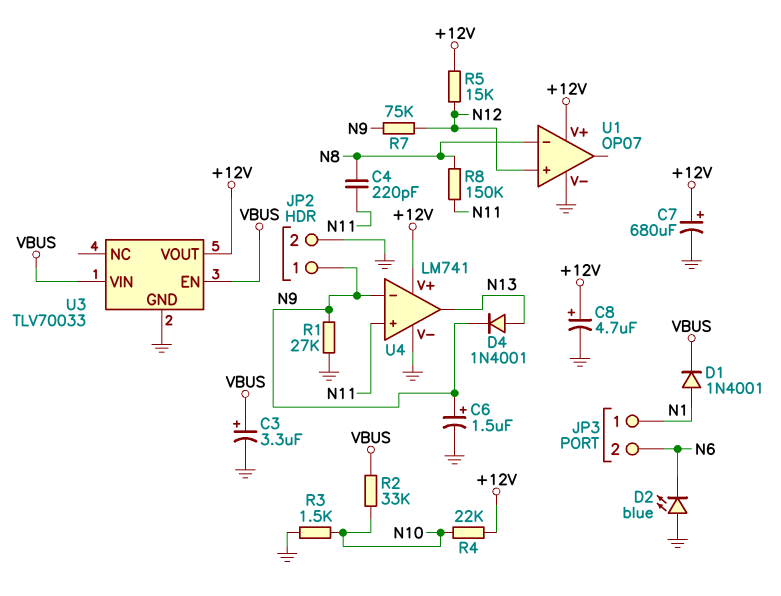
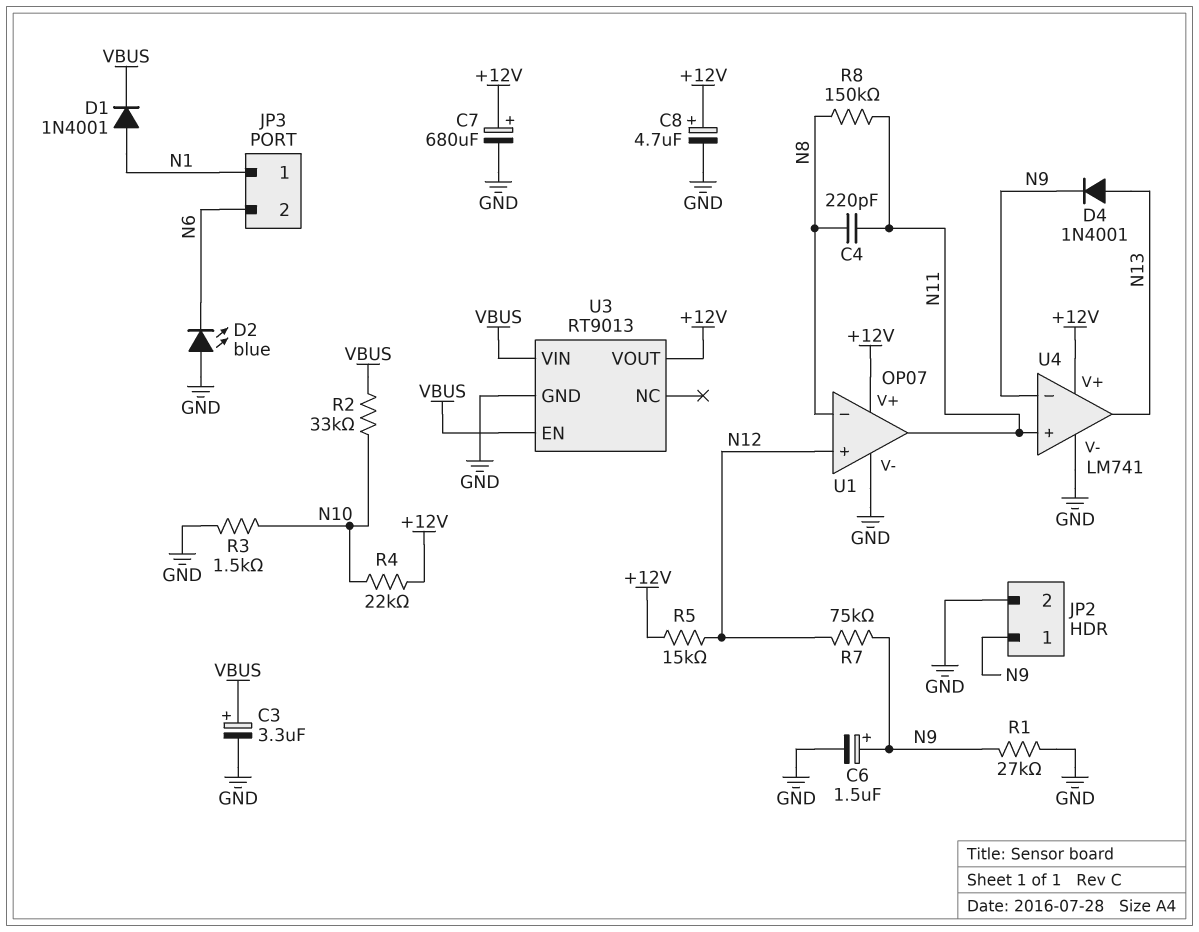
U1 pin out: none -> N11
U3: TLV70033 -> RT9013

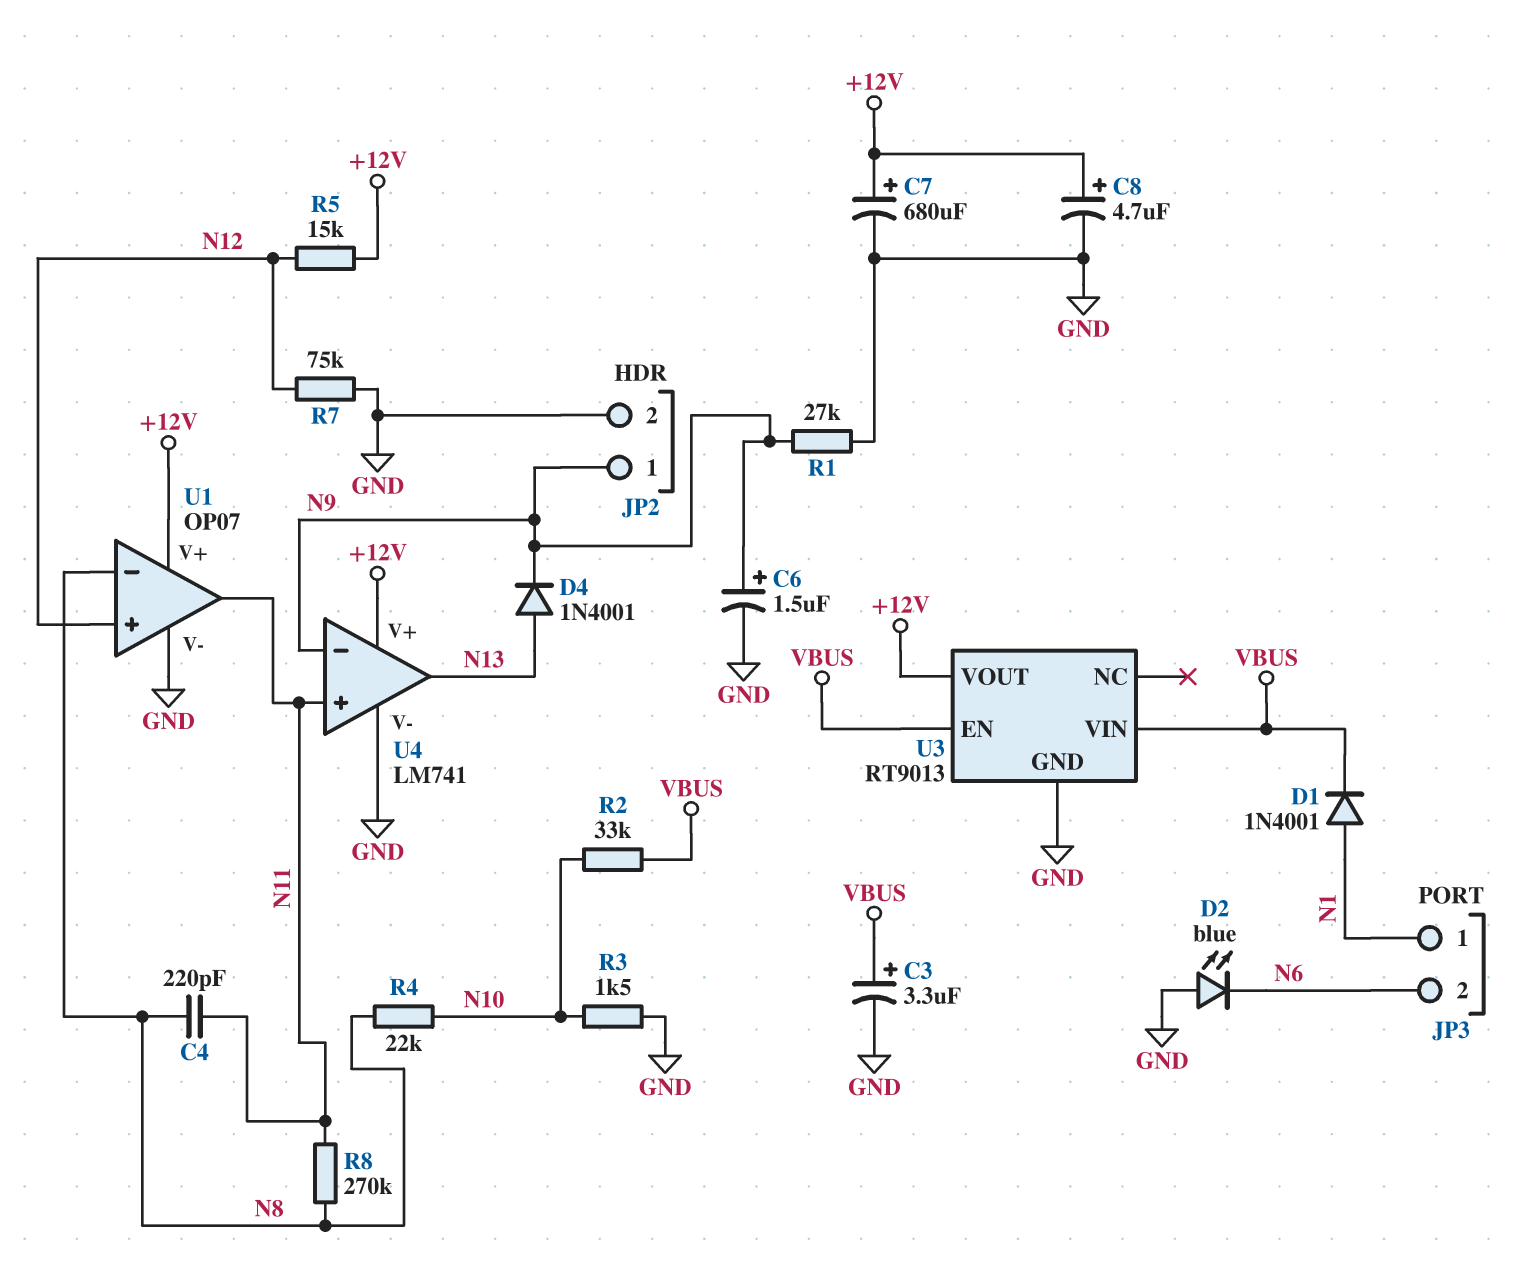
R4: 22k (+12V, N10) -> 22k (N8, N10)
R7: 75k (N9, N12) -> 75k (GND, N12)
R8: 150k (N8, N11) -> 270k (N8, N11)

